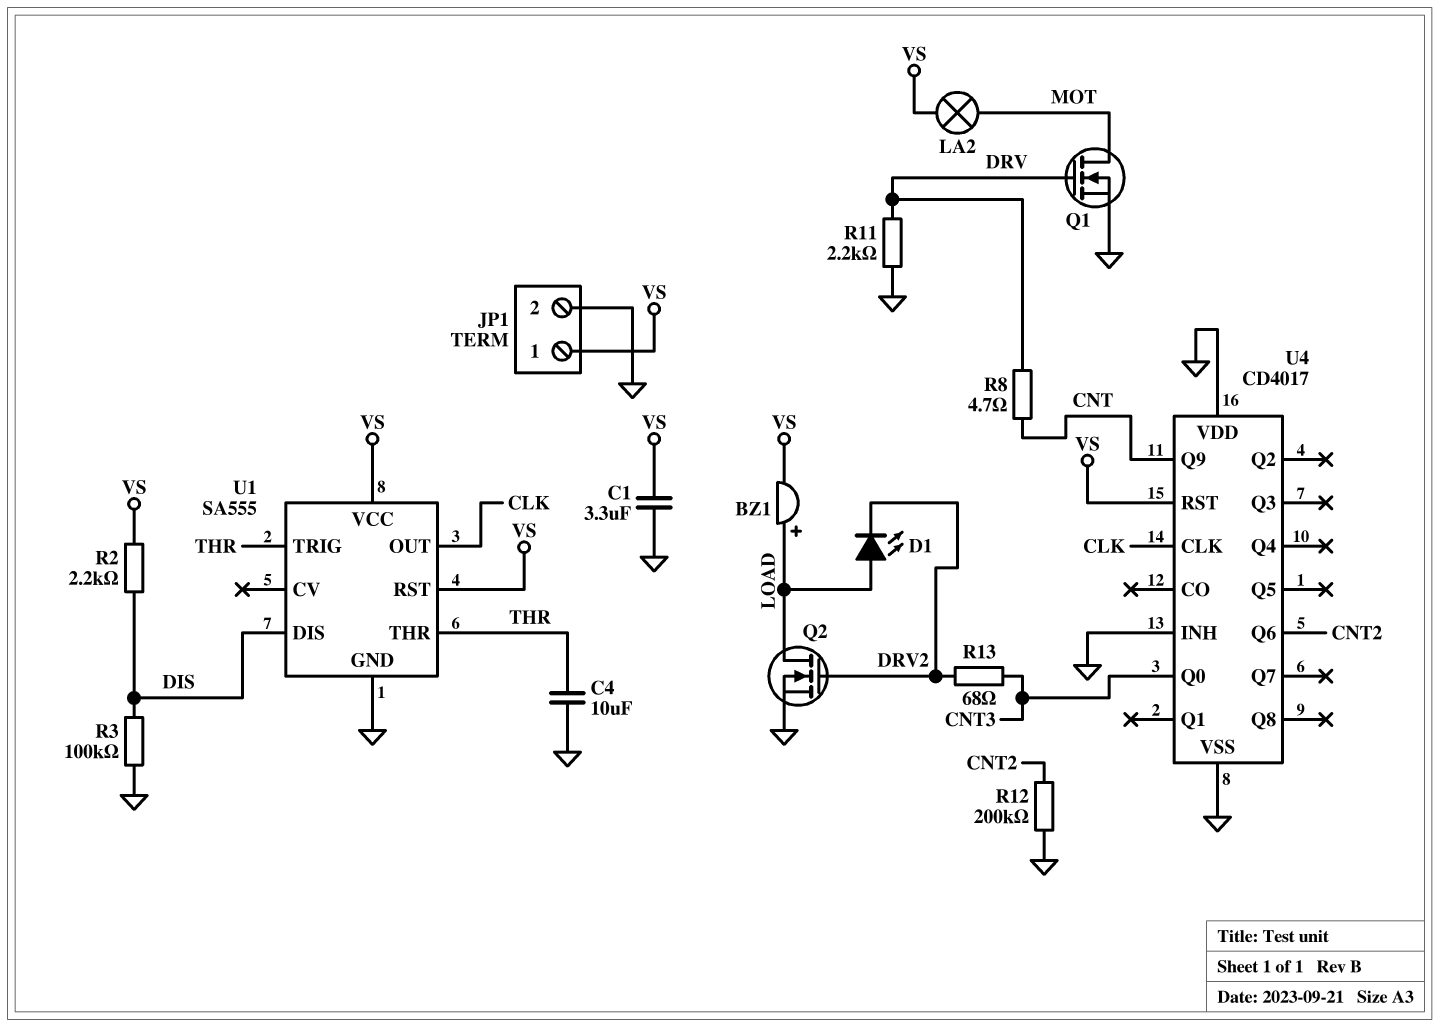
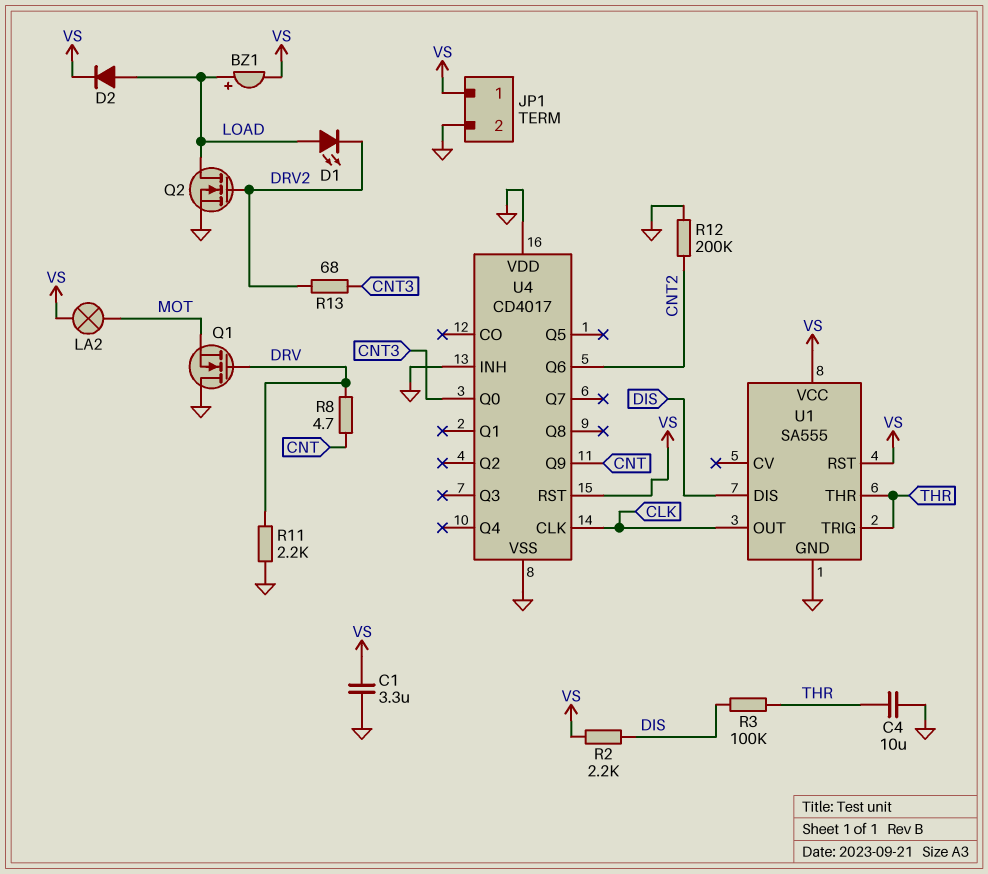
D2: none -> diode (A LOAD, K VS)
Q1: NMOS (G DRV, D MOT, S GND) -> NMOS (G DRV, D GND, S MOT)
R3: 100k (DIS, GND) -> 100k (DIS, THR)

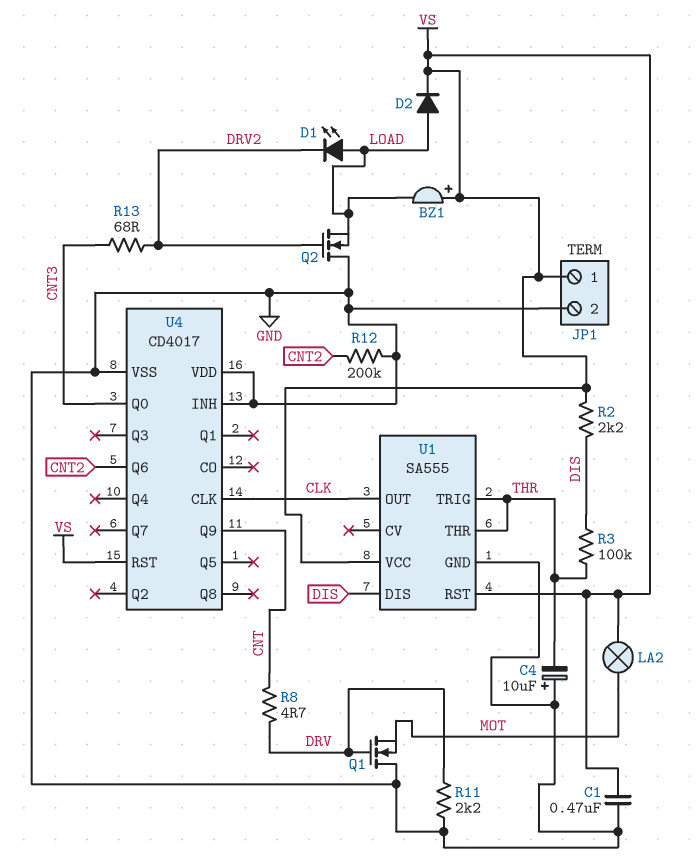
BZ1: buzzer (plus LOAD, minus VS) -> buzzer (plus VS, minus LOAD)
C1: 3.3uF (GND, VS) -> 470nF (GND, VS)
C4: 10uF (GND, THR) -> 10uF (plus GND, minus THR)
Q2: NMOS (G DRV2, D LOAD, S GND) -> NMOS (G DRV2, D GND, S LOAD)

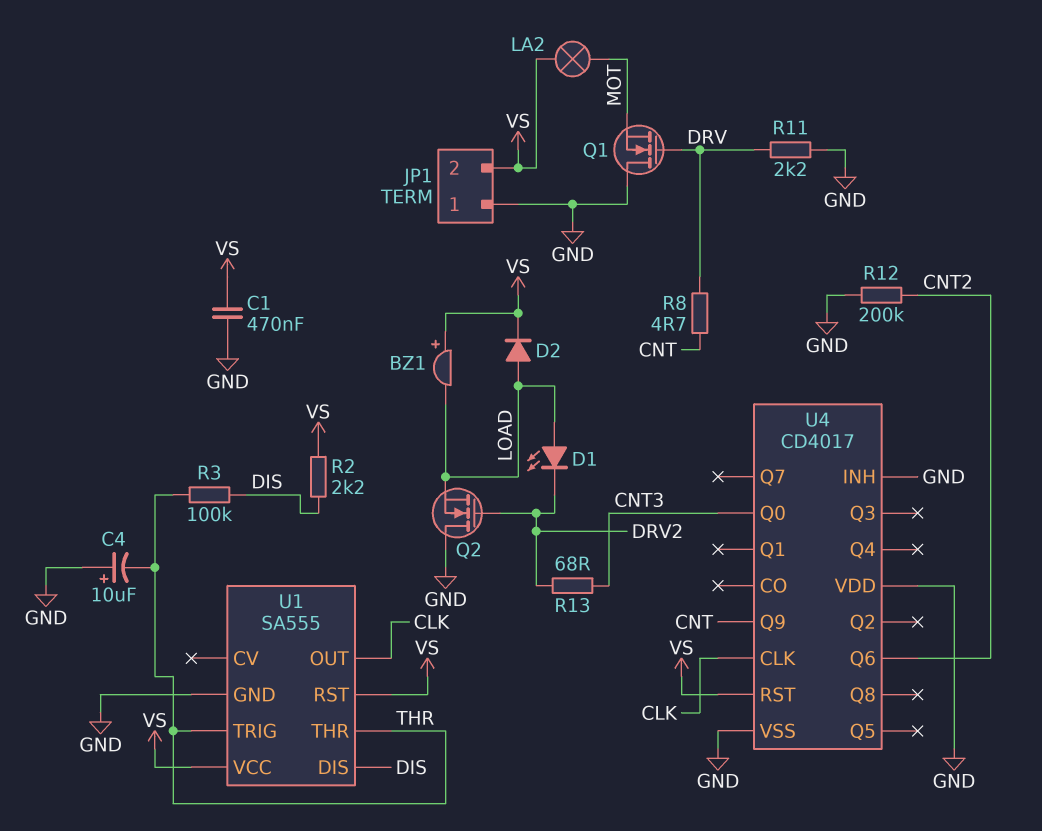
JP1 pin 1: VS -> GND
JP1 pin 2: GND -> VS

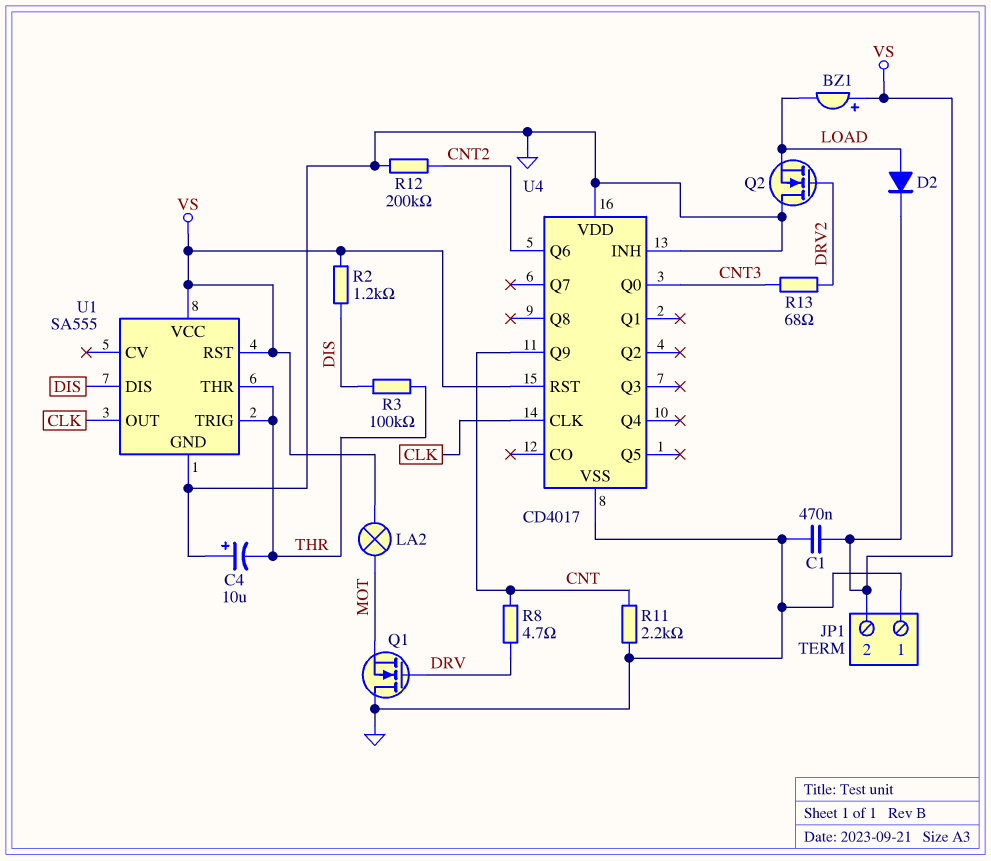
D1: LED (A LOAD, K DRV2) -> none
R2: 2.2k (DIS, VS) -> 1.2k (DIS, VS)
R11: 2.2k (DRV, GND) -> 2.2k (CNT, GND)

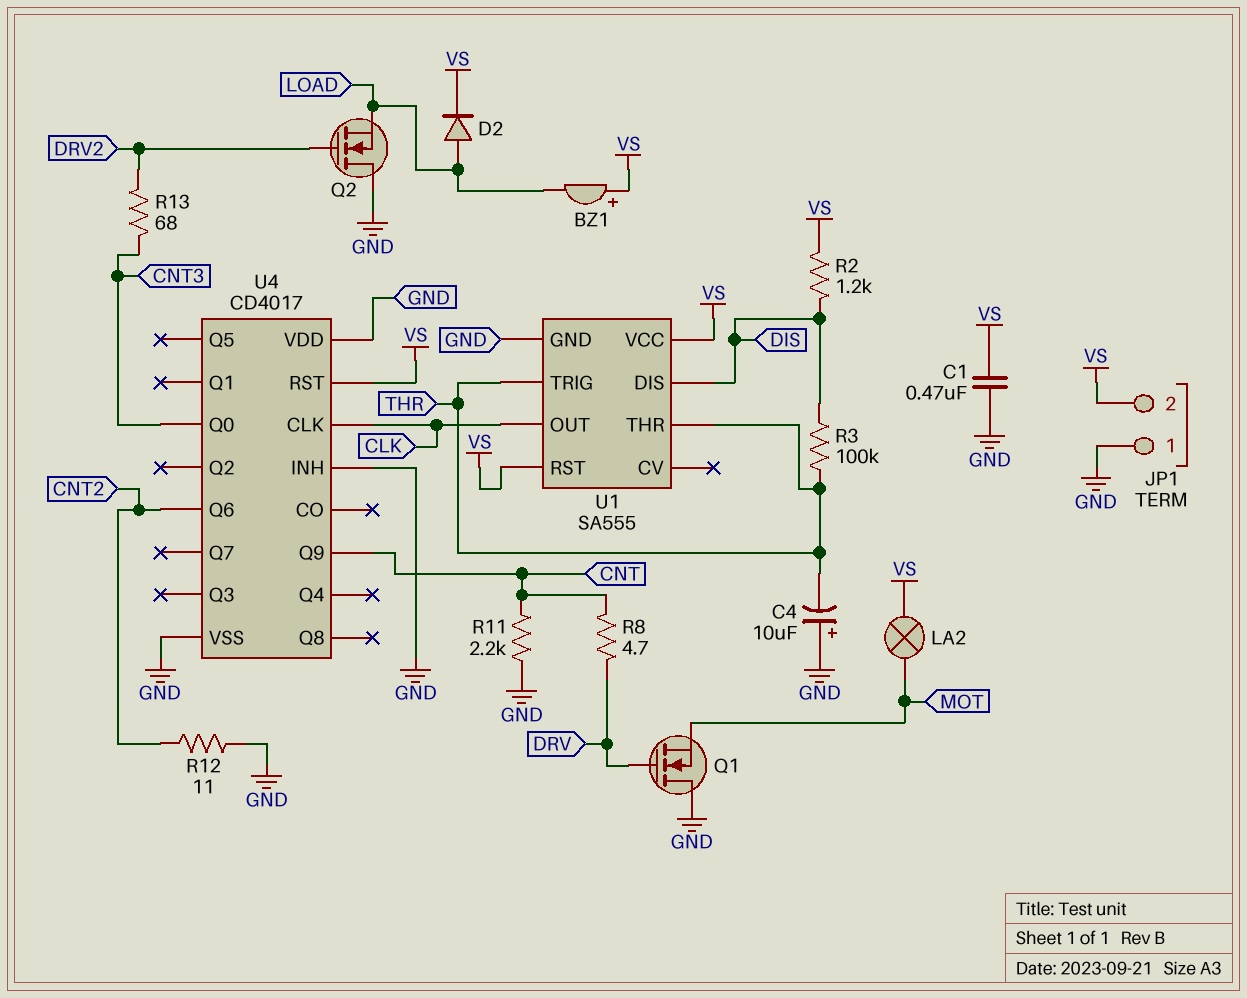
R12: 200k (CNT2, GND) -> 11 (CNT2, GND)

